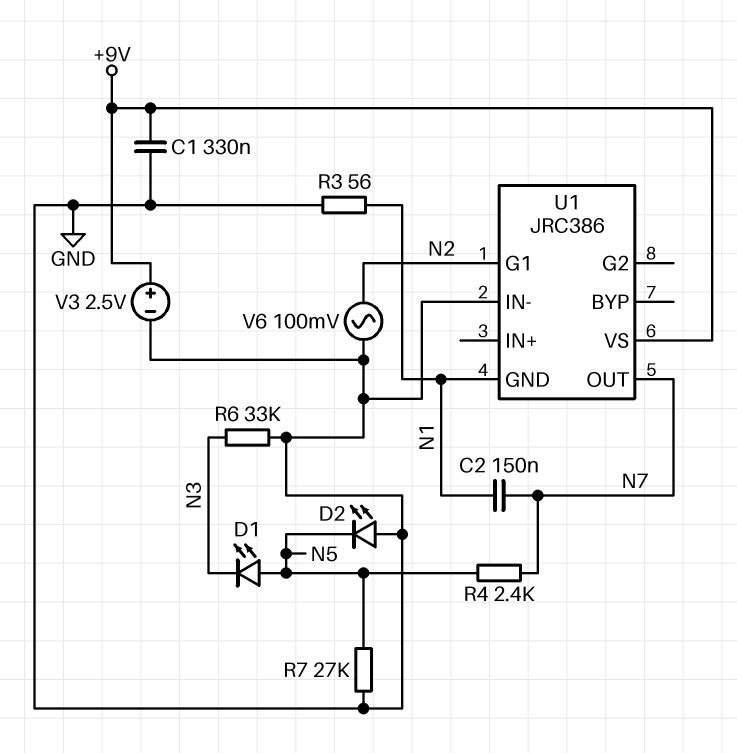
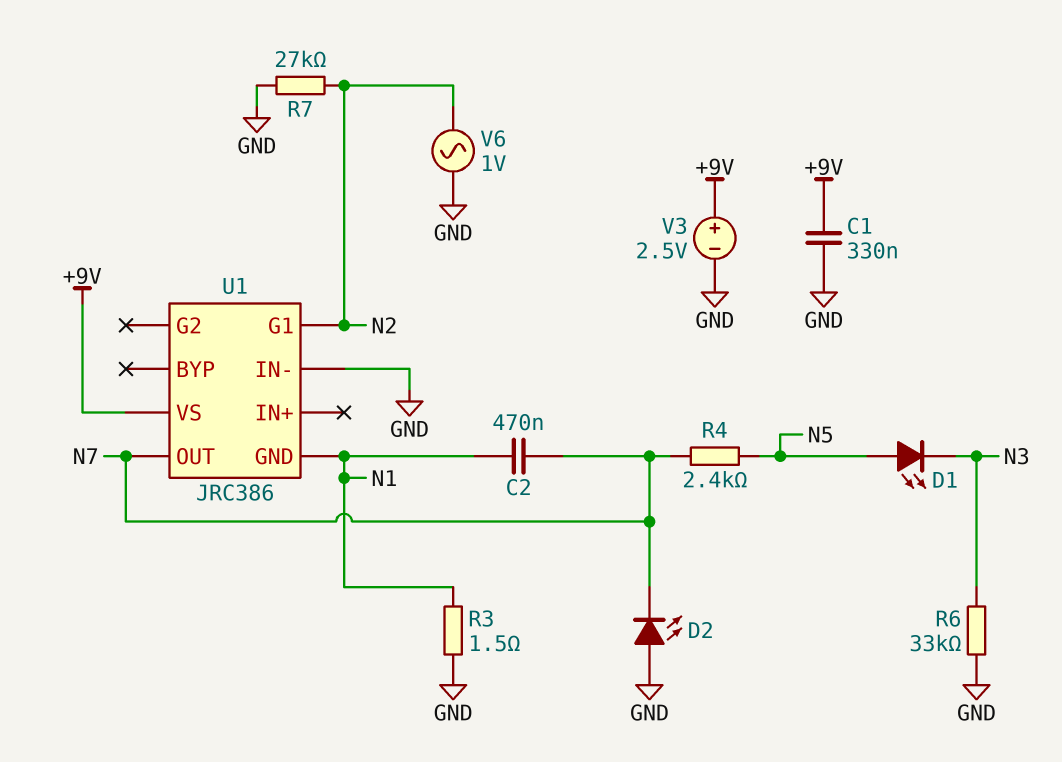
C2: 150nF (N1, N7) -> 470nF (N1, N7)
D2: LED (A GND, K N5) -> LED (A GND, K N7)
R3: 56 (GND, N1) -> 1.5 (GND, N1)
R7: 27k (GND, N5) -> 27k (GND, N2)
V6: AC 100mV (GND, N2) -> AC 1V (GND, N2)

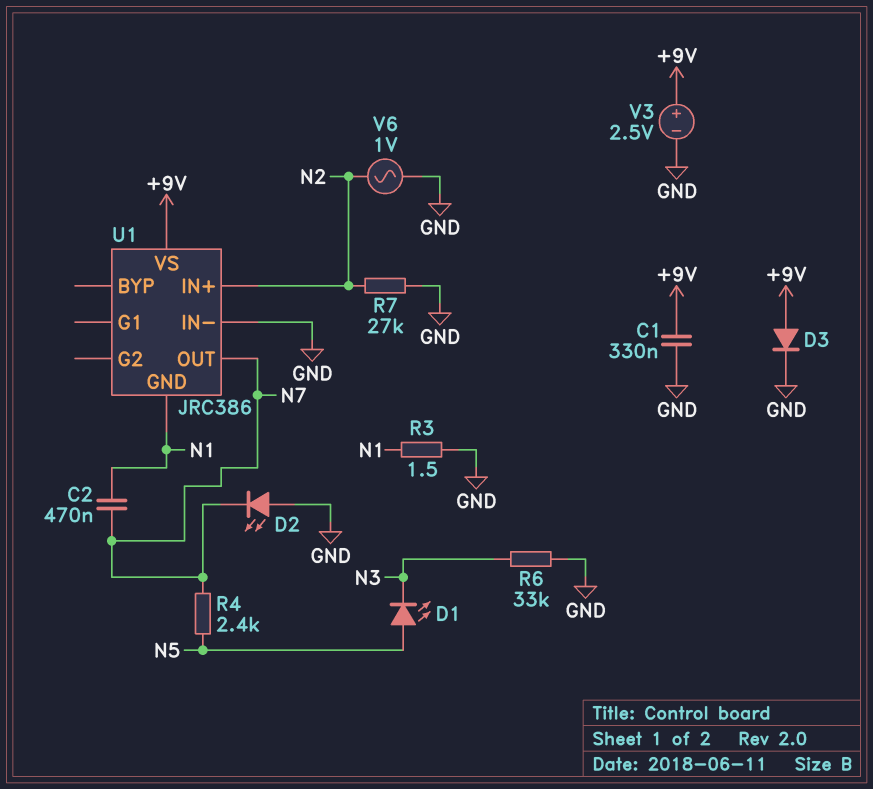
D3: none -> diode (A +9V, K GND)
U1 pin G1: N2 -> none
U1 pin IN+: none -> N2

